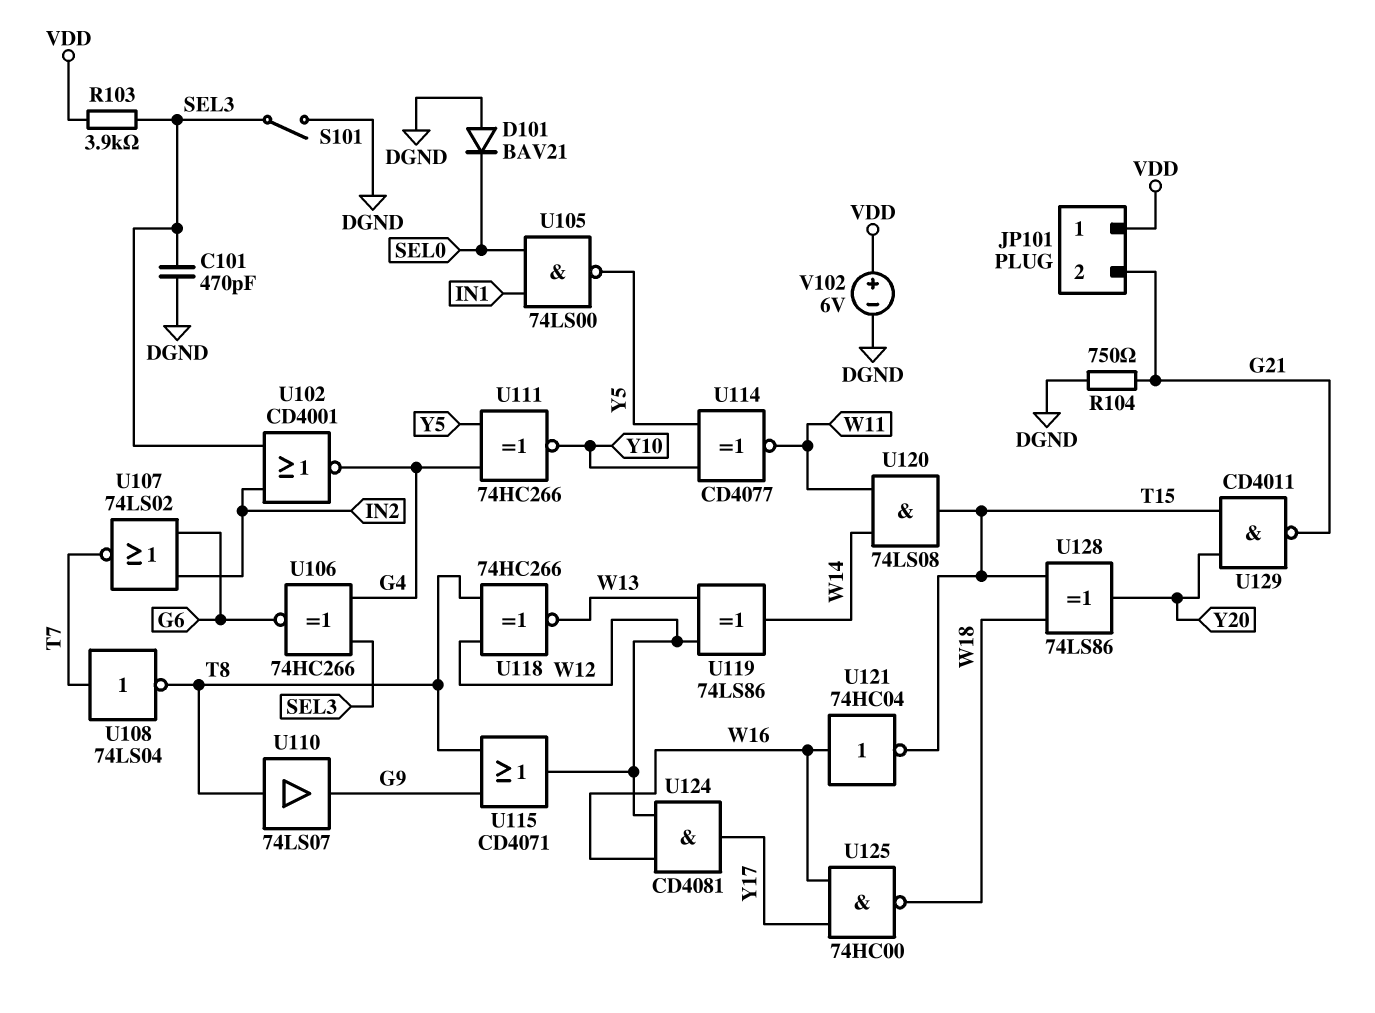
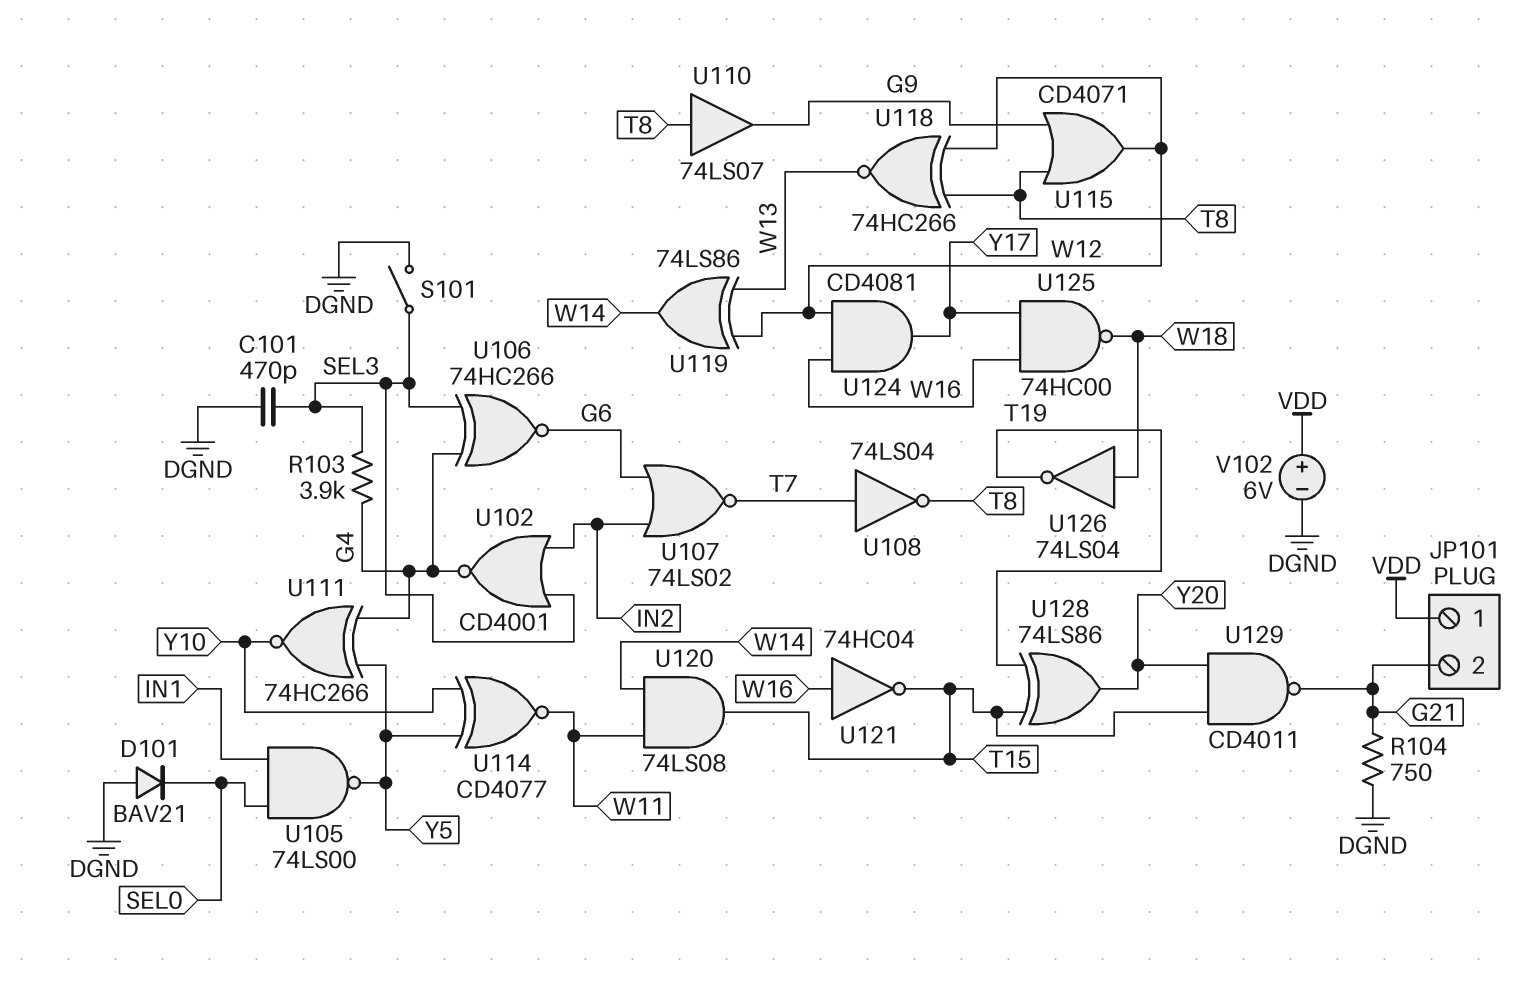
R103: 3.9k (SEL3, VDD) -> 3.9k (G4, SEL3)
U126: none -> NOT 74LS04 (in W18, out T19)
U128: XOR 74LS86 (in T15, in W18, out Y20) -> XOR 74LS86 (in T15, in T19, out Y20)

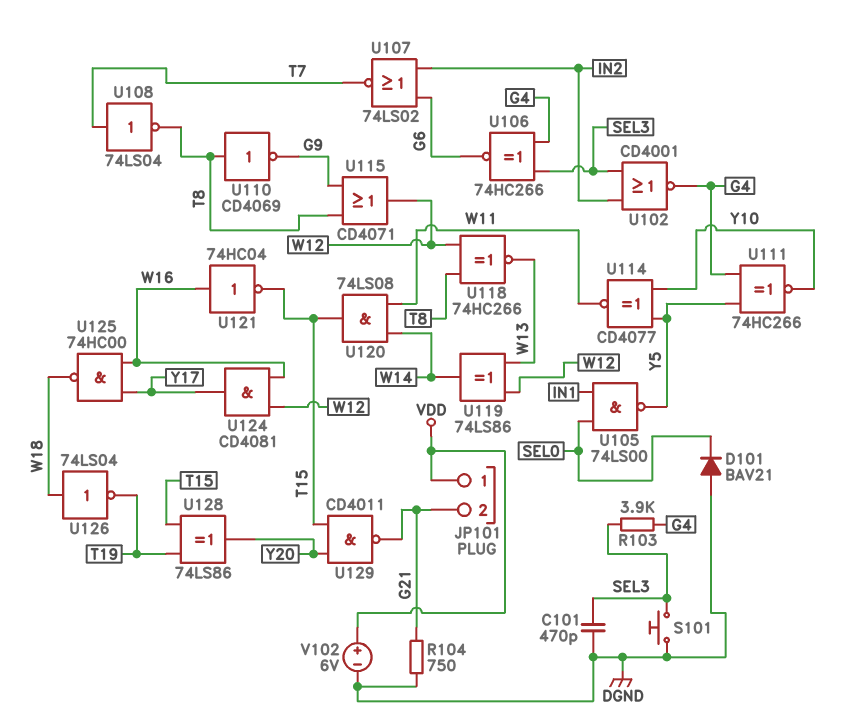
S101: switch (DGND, SEL3) -> button (DGND, SEL3)
U110: buffer 74LS07 (in T8, out G9) -> NOT CD4069 (in T8, out G9)

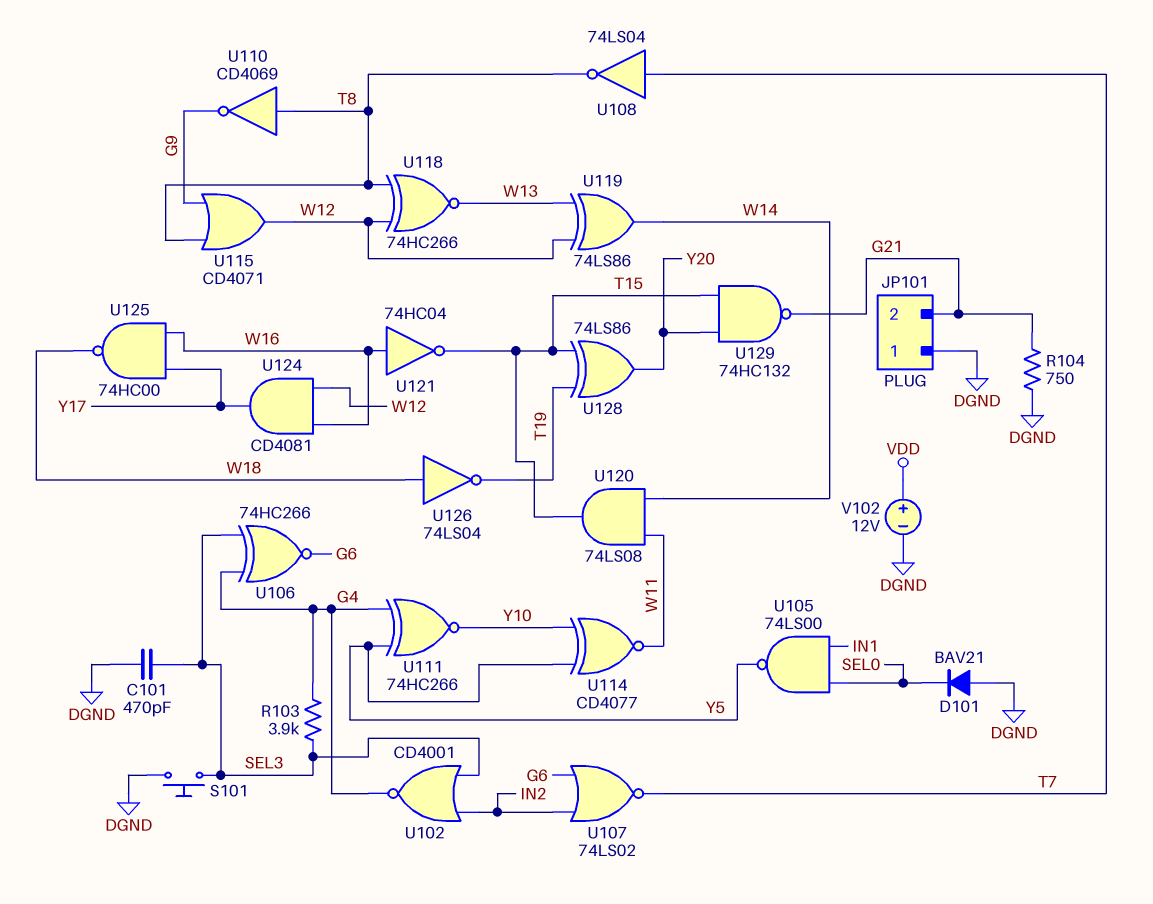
JP101 pin 1: VDD -> DGND
U129: NAND CD4011 (in T15, in Y20, out G21) -> NAND 74HC132 (in T15, in Y20, out G21)
V102: 6V (plus VDD, minus DGND) -> 12V (plus VDD, minus DGND)

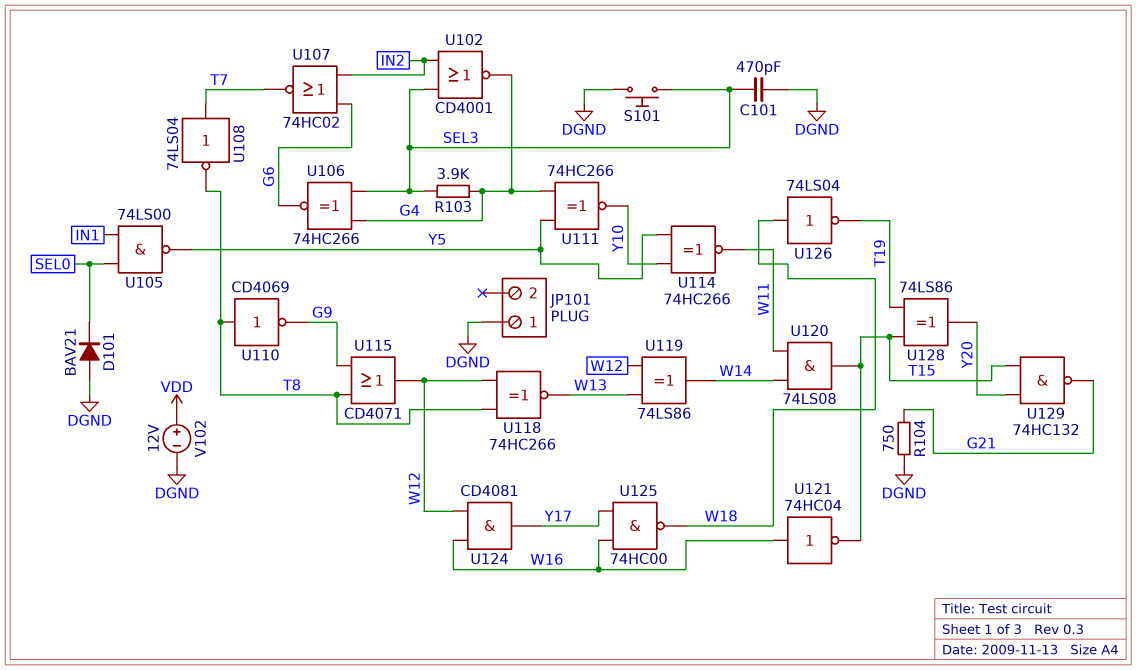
JP101 pin 2: G21 -> none
U107: NOR 74LS02 (in G6, in IN2, out T7) -> NOR 74HC02 (in G6, in IN2, out T7)
U114: XNOR CD4077 (in Y5, in Y10, out W11) -> XNOR 74HC266 (in Y5, in Y10, out W11)

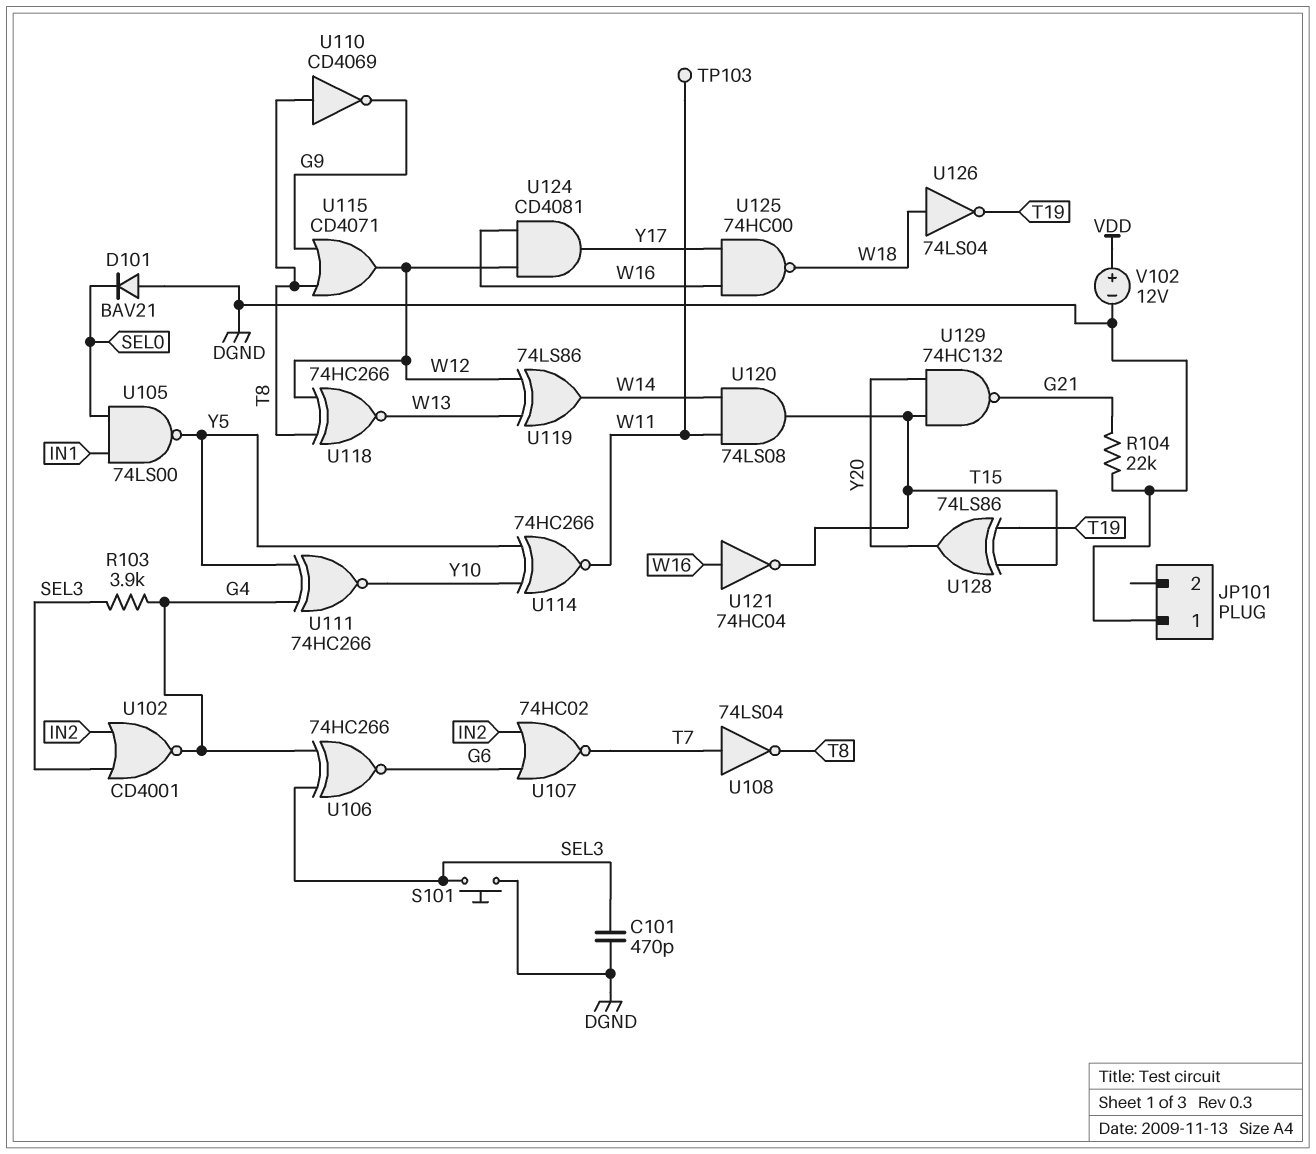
R104: 750 (DGND, G21) -> 22k (DGND, G21)
TP103: none -> test point (W11)

